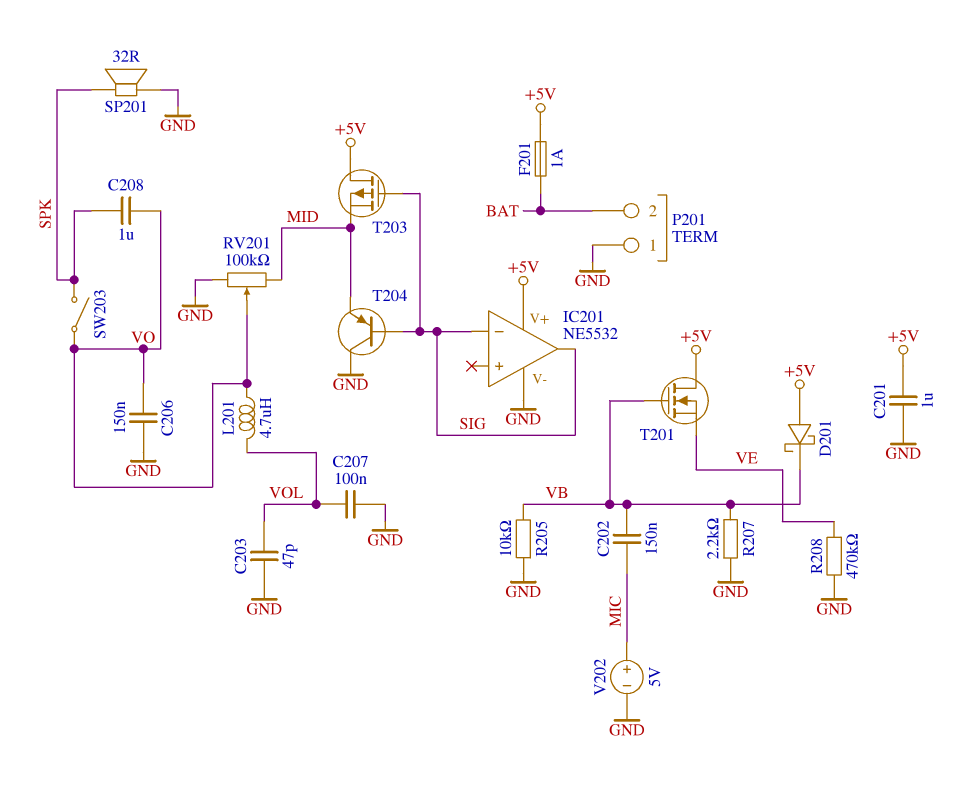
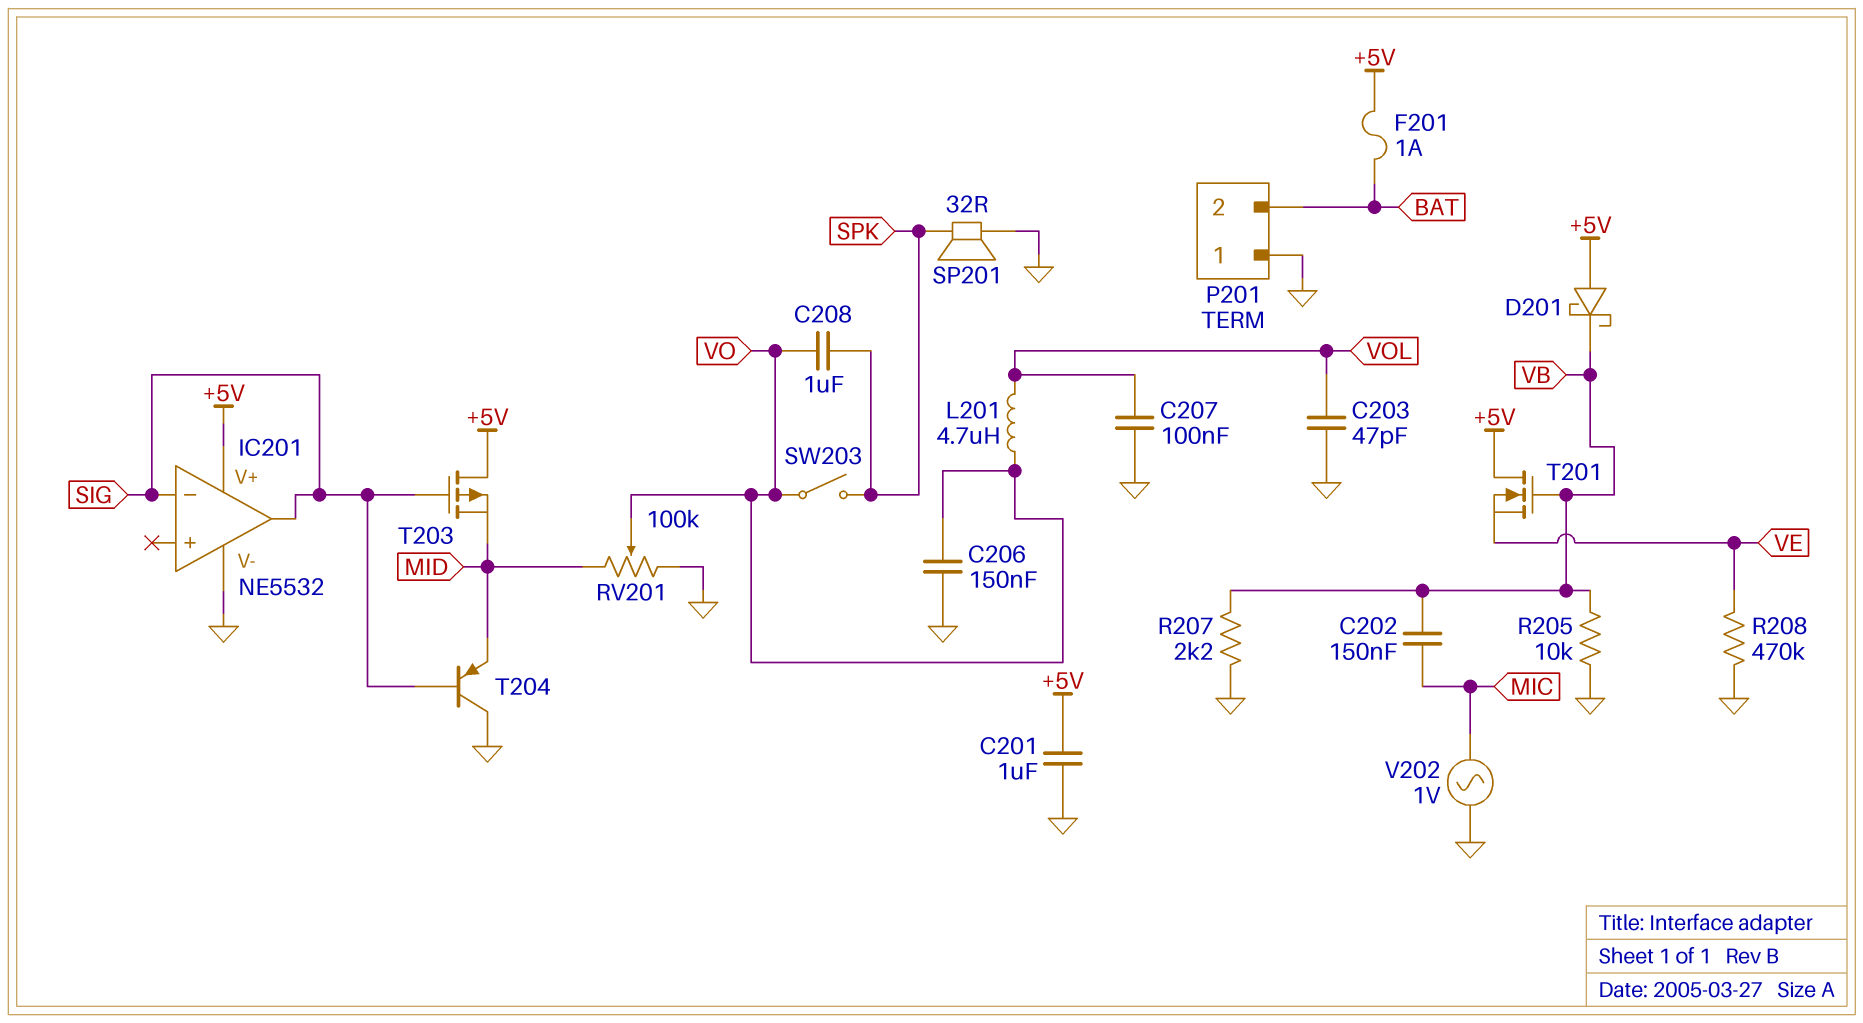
V202: 5V (plus MIC, minus GND) -> AC 1V (GND, MIC)

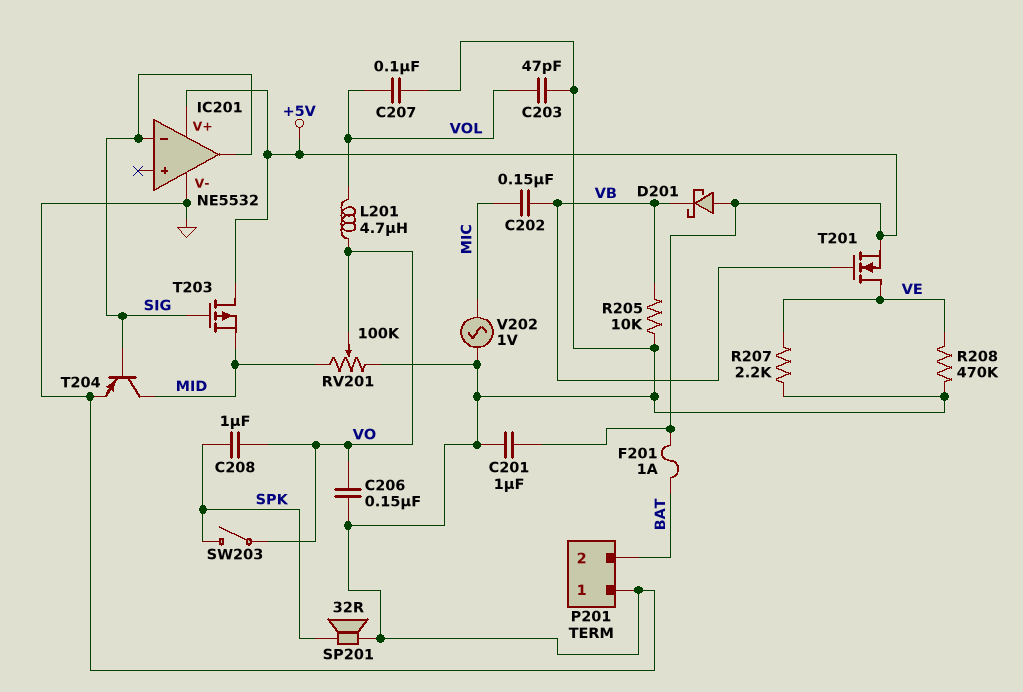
R207: 2.2k (GND, VB) -> 2.2k (GND, VE)
T201: NMOS (G VB, D +5V, S VE) -> NMOS (G VB, D VE, S +5V)
T204: PNP (B SIG, C GND, E MID) -> PNP (B SIG, C MID, E GND)

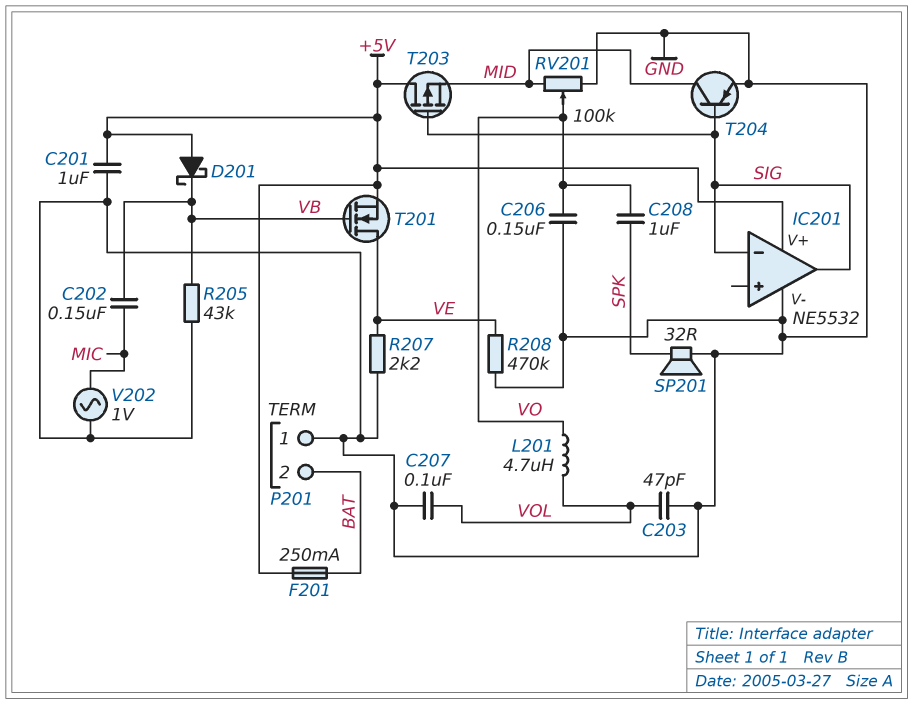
F201: 1A (+5V, BAT) -> 250mA (+5V, BAT)
R205: 10k (GND, VB) -> 43k (GND, VB)
SW203: switch (SPK, VO) -> none

